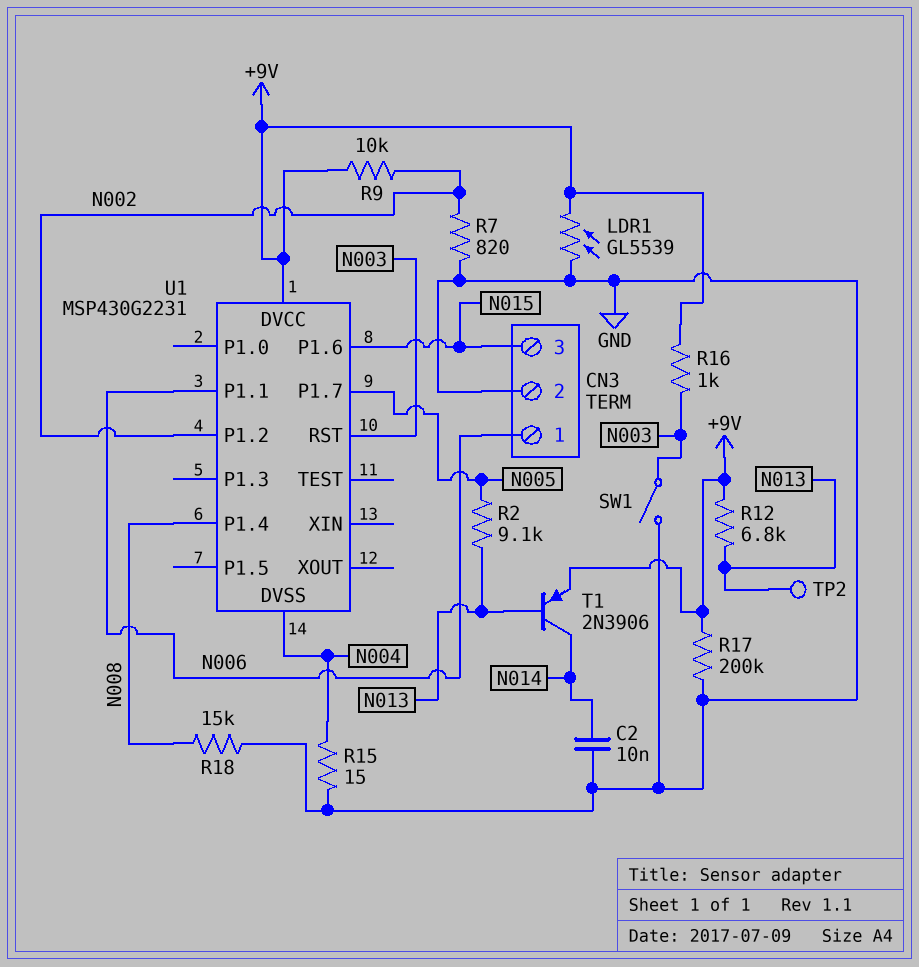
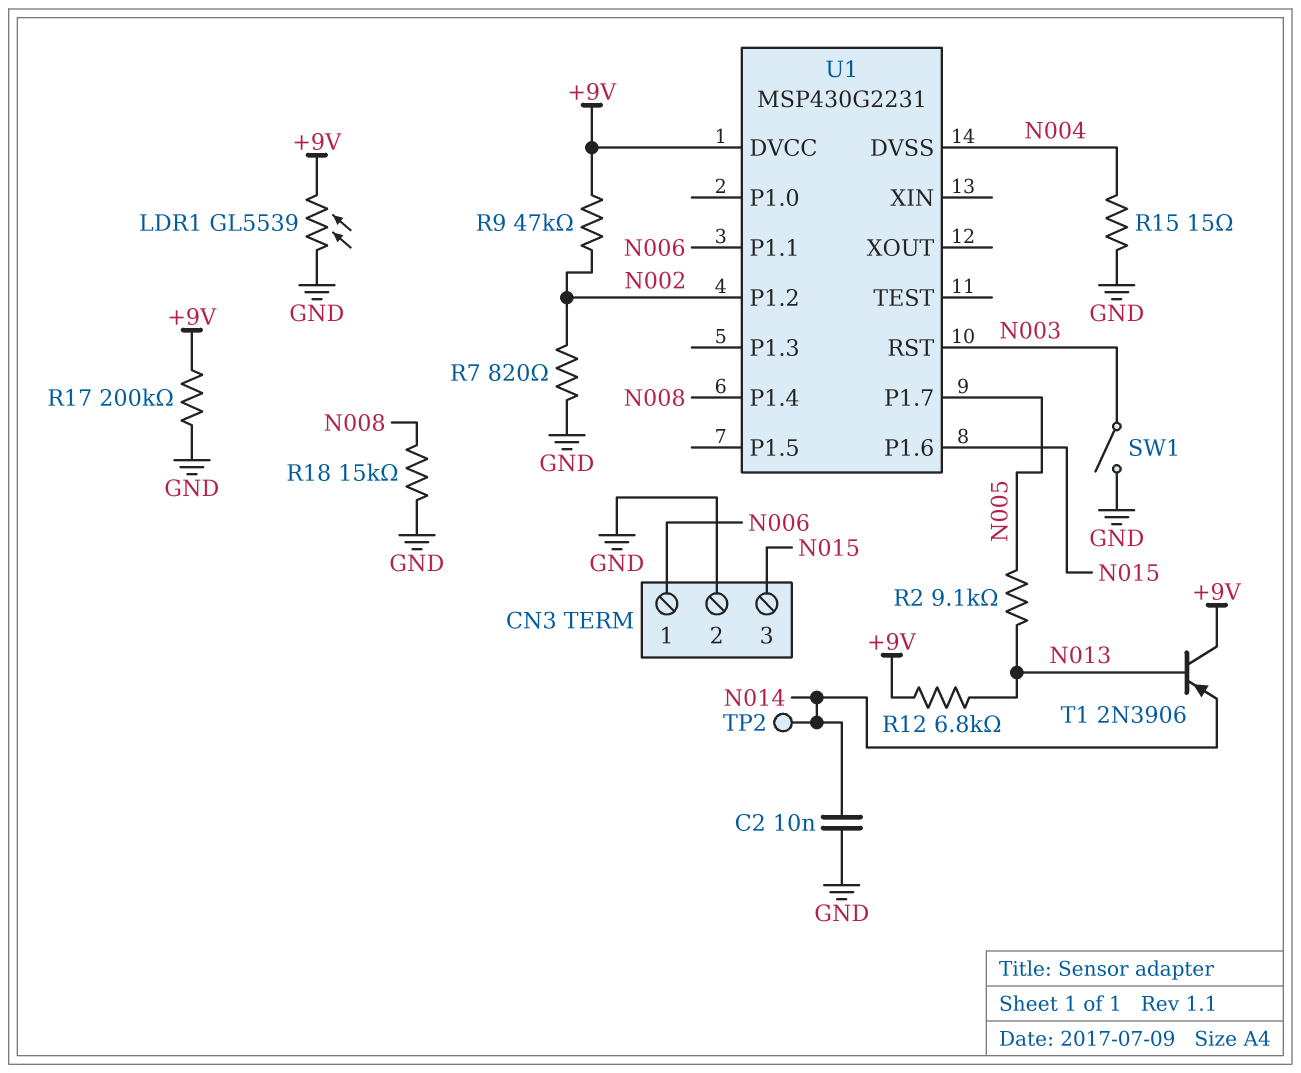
R9: 10k (+9V, N002) -> 47k (+9V, N002)
R16: 1k (+9V, N003) -> none
T1: PNP 2N3906 (B N013, C N014, E +9V) -> PNP 2N3906 (B N013, C +9V, E N014)
TP2: test point (N013) -> test point (N014)

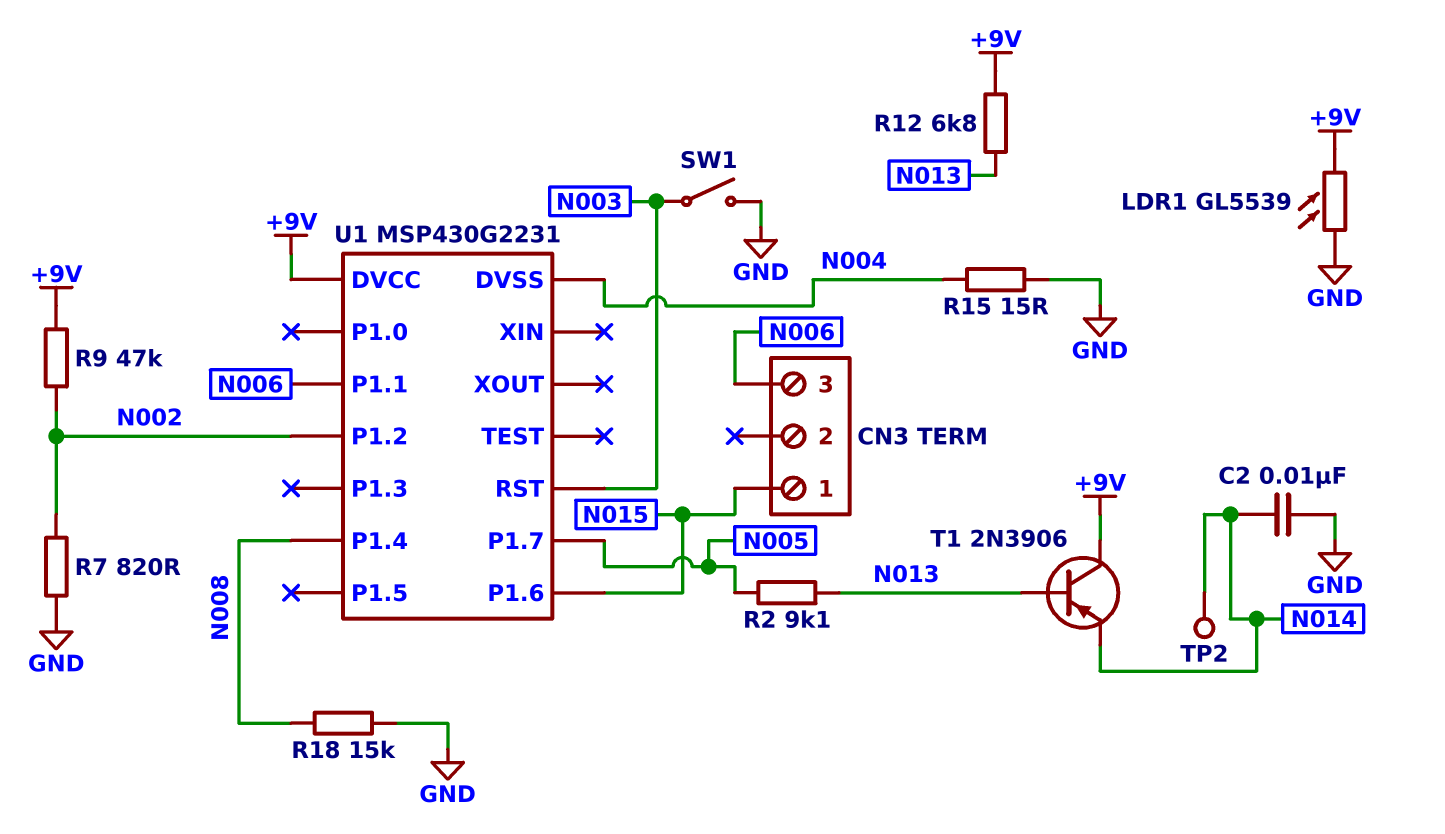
CN3 pin 1: N006 -> N015
CN3 pin 2: GND -> none
CN3 pin 3: N015 -> N006
R17: 200k (+9V, GND) -> none

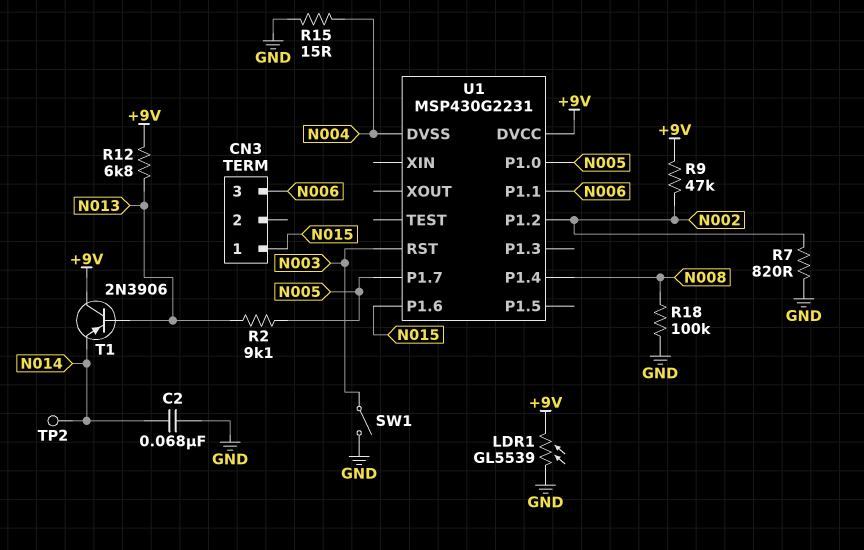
C2: 10nF (GND, N014) -> 68nF (GND, N014)
R18: 15k (GND, N008) -> 100k (GND, N008)
U1 pin P1.0: none -> N005

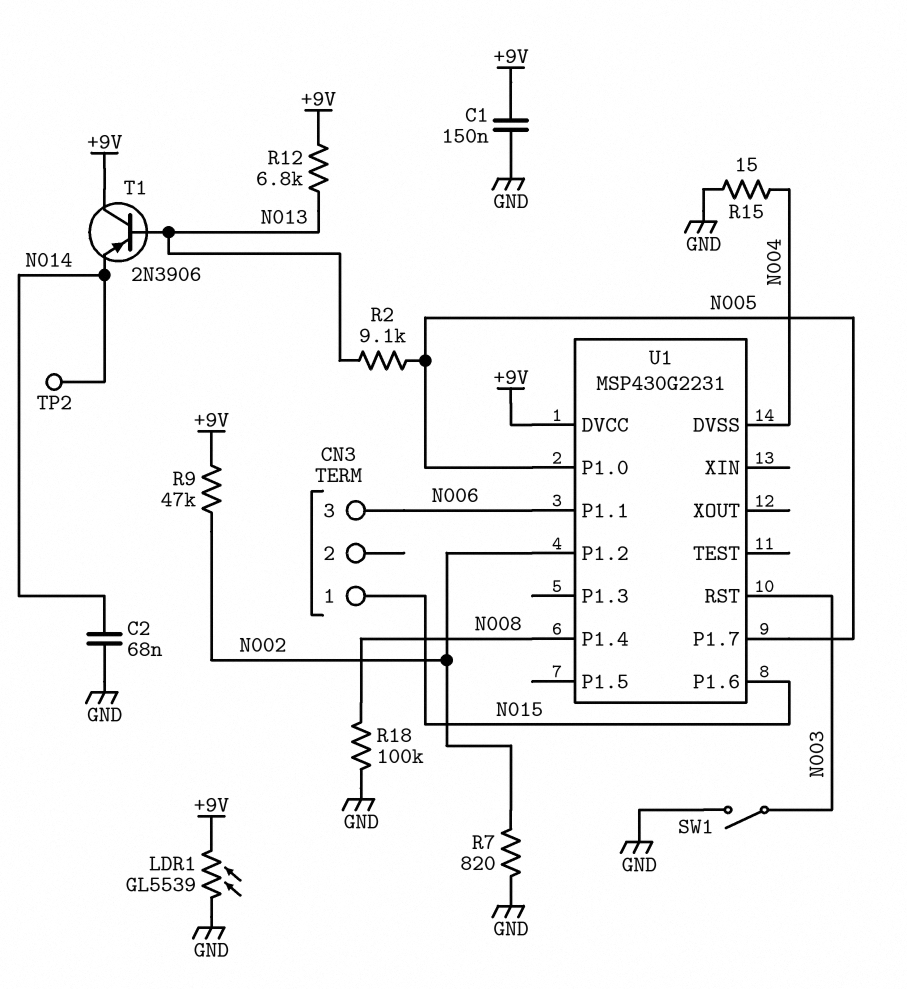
C1: none -> 150nF (+9V, GND)

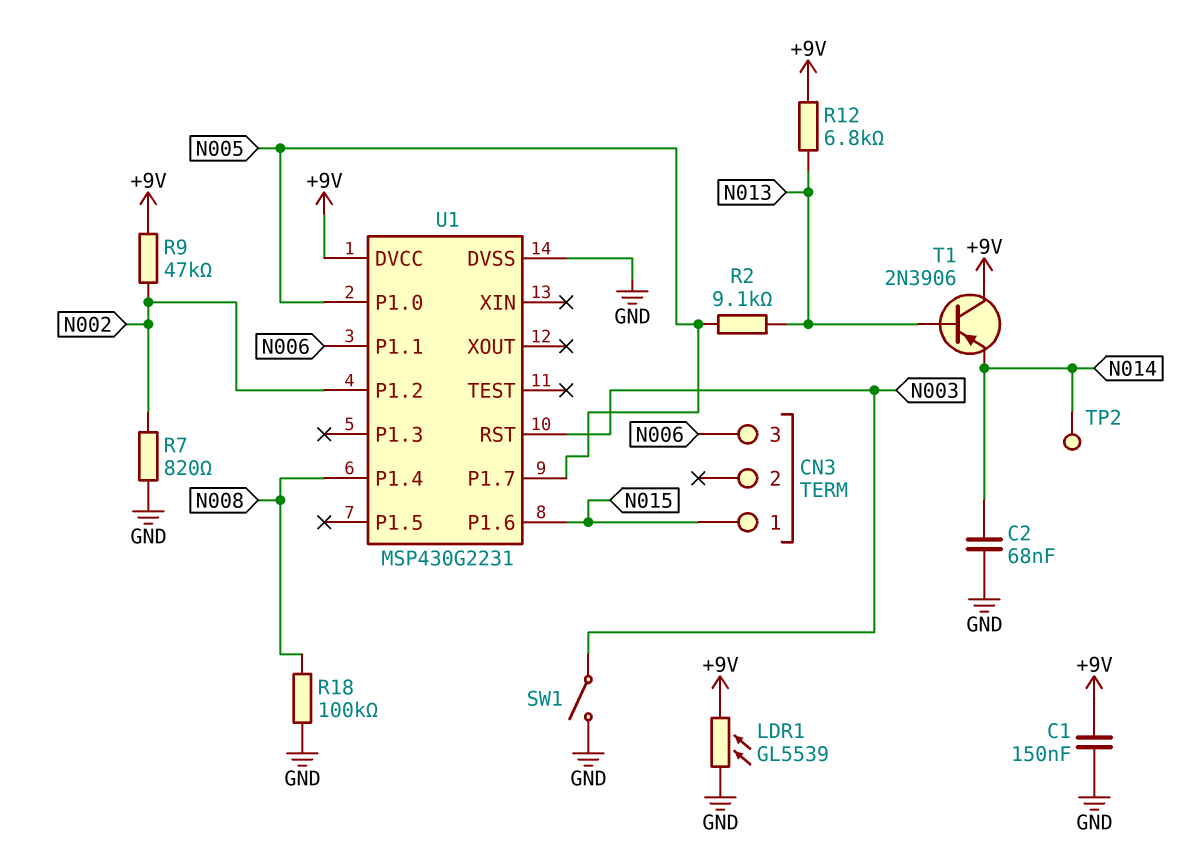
R15: 15 (GND, N004) -> none
U1 pin DVSS: N004 -> GND

